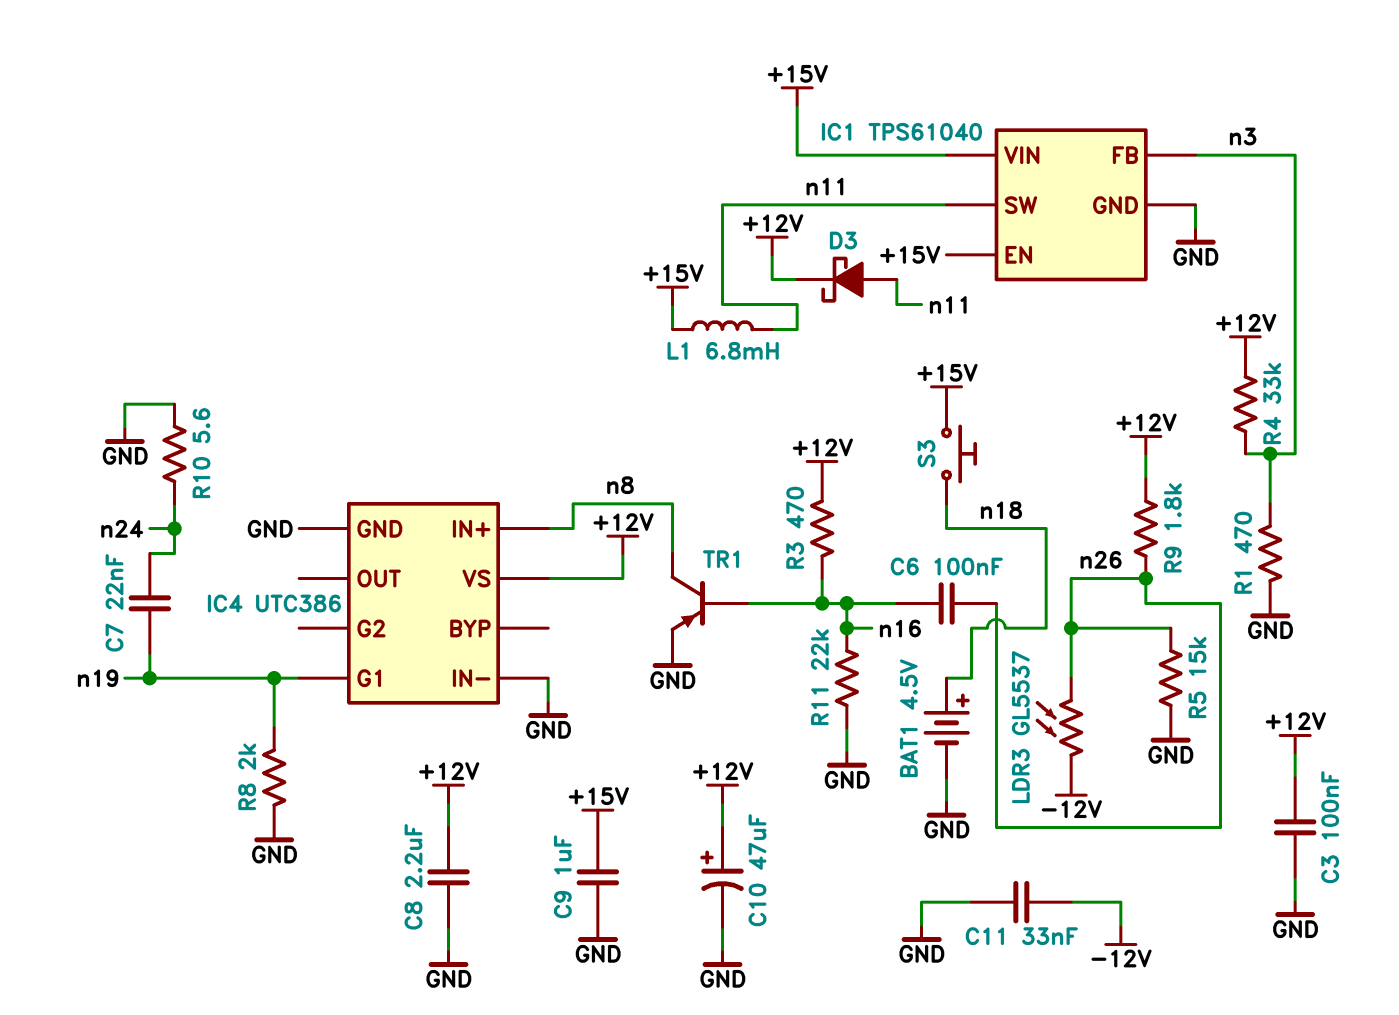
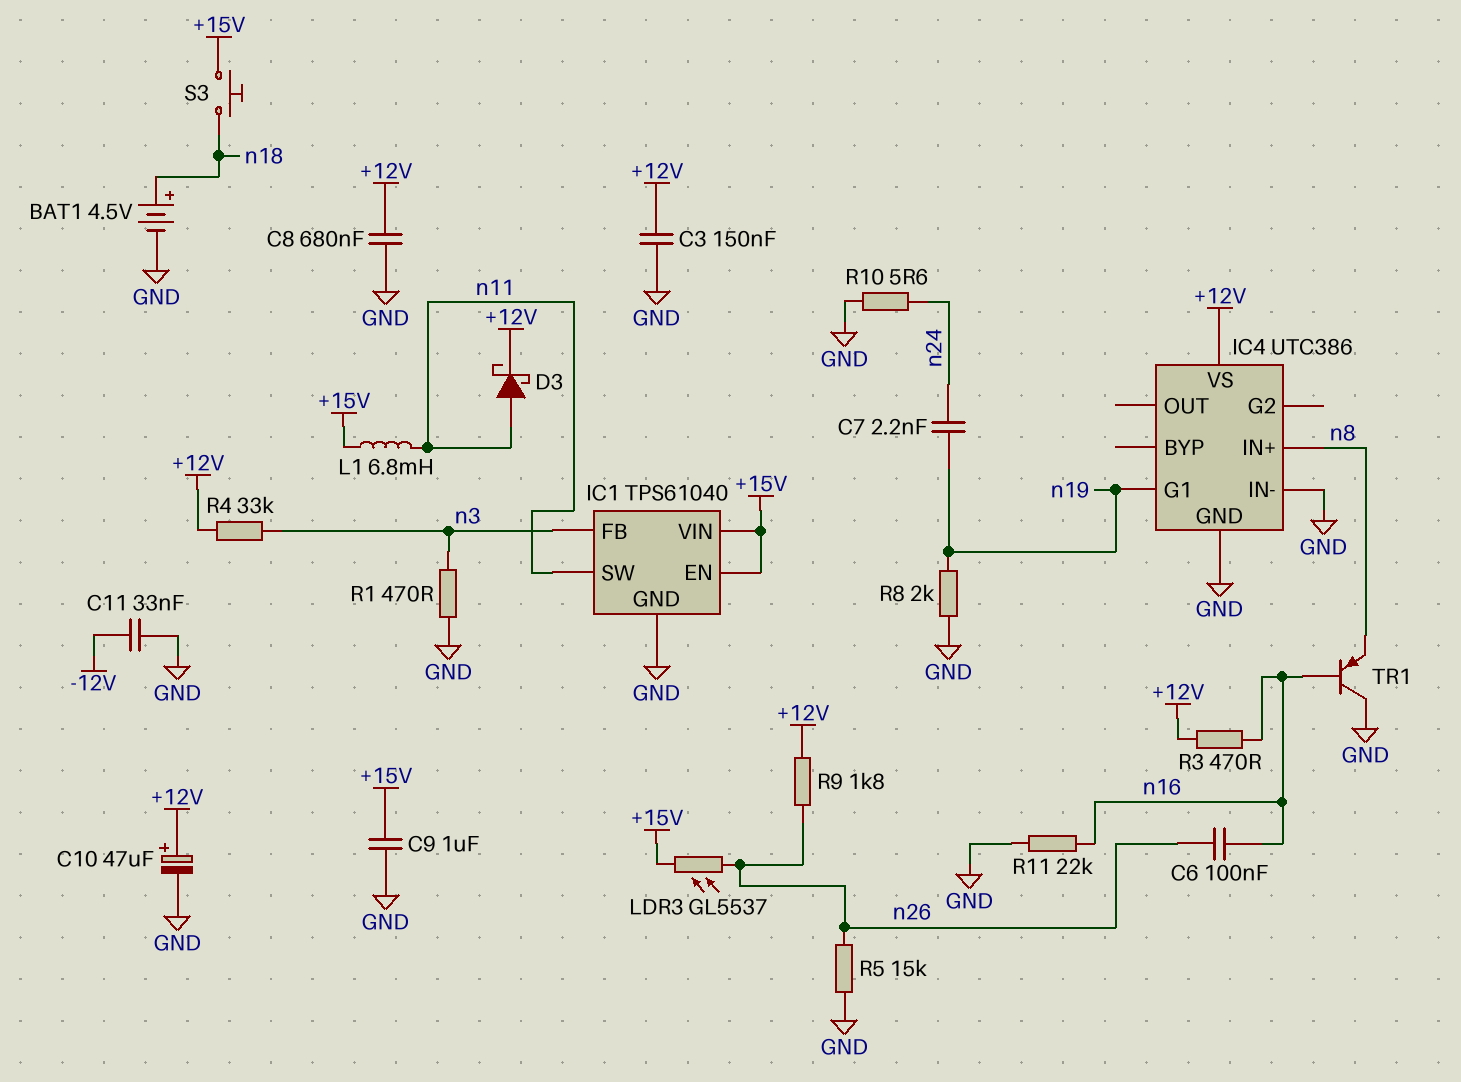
C3: 100nF (+12V, GND) -> 150nF (+12V, GND)
C7: 22nF (n19, n24) -> 2.2nF (n19, n24)
C8: 2.2uF (+12V, GND) -> 680nF (+12V, GND)
LDR3: GL5537 (-12V, n26) -> GL5537 (+15V, n26)
TR1: PNP (B n16, C n8, E GND) -> PNP (B n16, C GND, E n8)

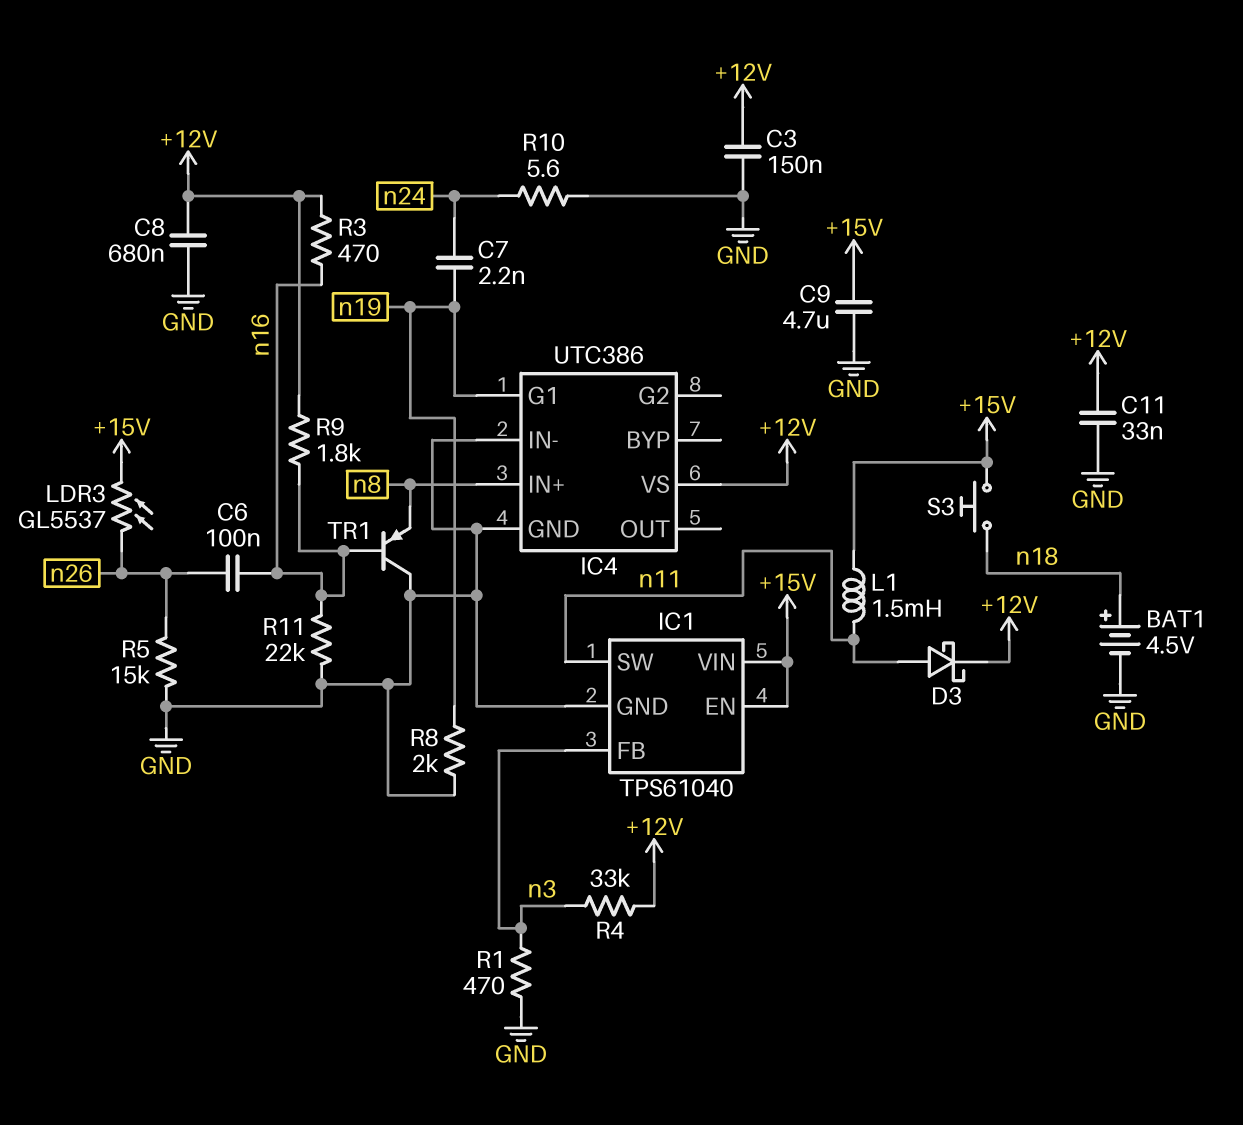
C9: 1uF (+15V, GND) -> 4.7uF (+15V, GND)
C10: 47uF (plus +12V, minus GND) -> none
C11: 33nF (-12V, GND) -> 33nF (+12V, GND)
L1: 6.8mH (+15V, n11) -> 1.5mH (+15V, n11)
R9: 1.8k (+12V, n26) -> 1.8k (+12V, n16)

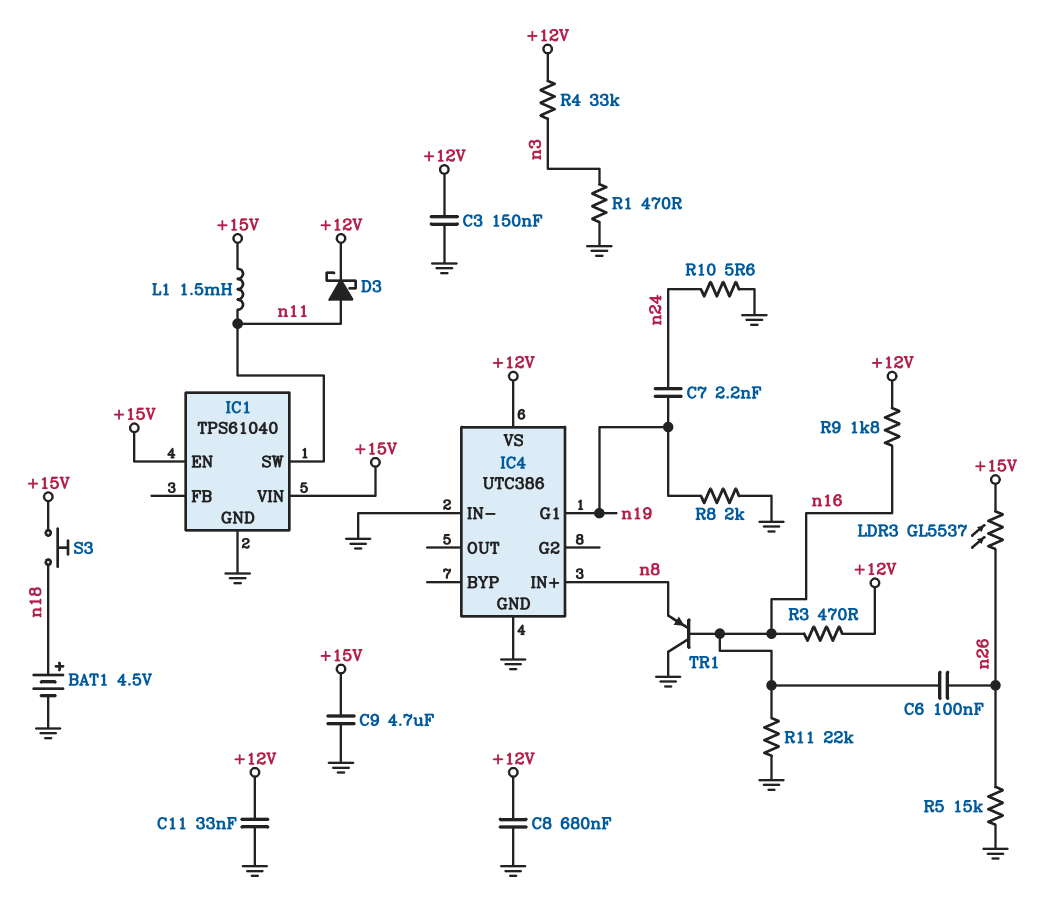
IC1 pin FB: n3 -> none

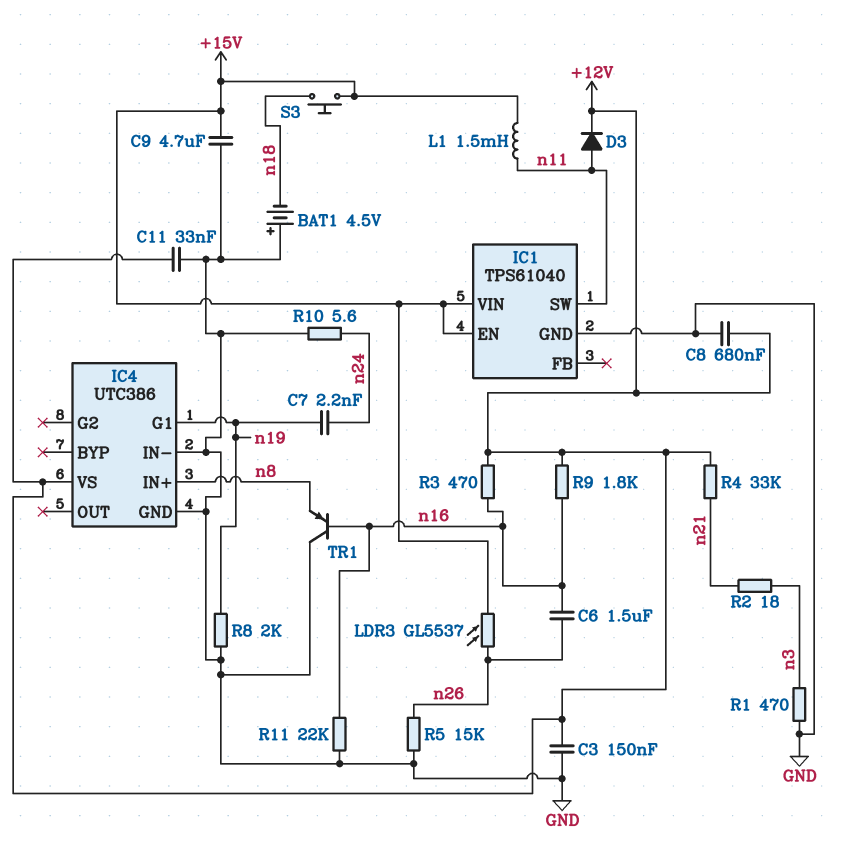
BAT1: 4.5V (plus n18, minus GND) -> 4.5V (plus GND, minus n18)
C6: 100nF (n16, n26) -> 1.5uF (n16, n26)
D3: schottky (A n11, K +12V) -> diode (A n11, K +12V)
R2: none -> 18 (n3, n21)
R4: 33k (+12V, n3) -> 33k (+12V, n21)

